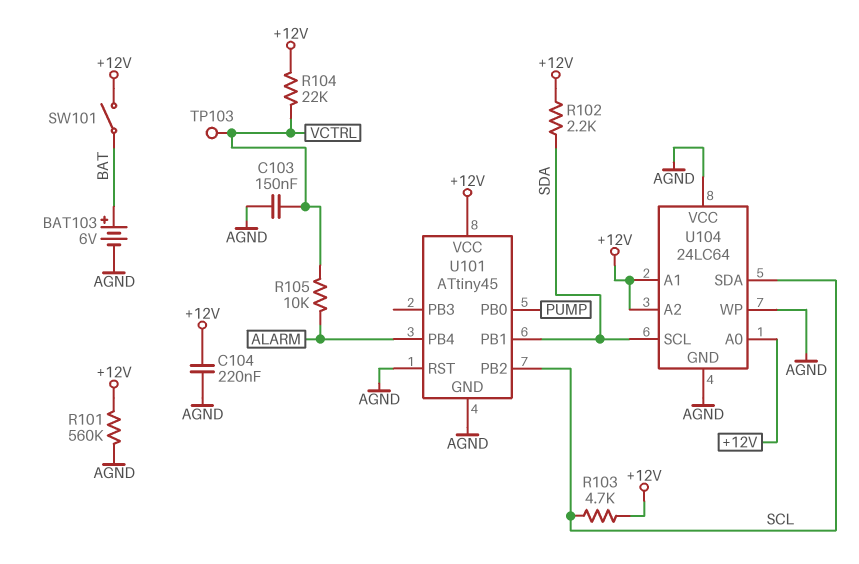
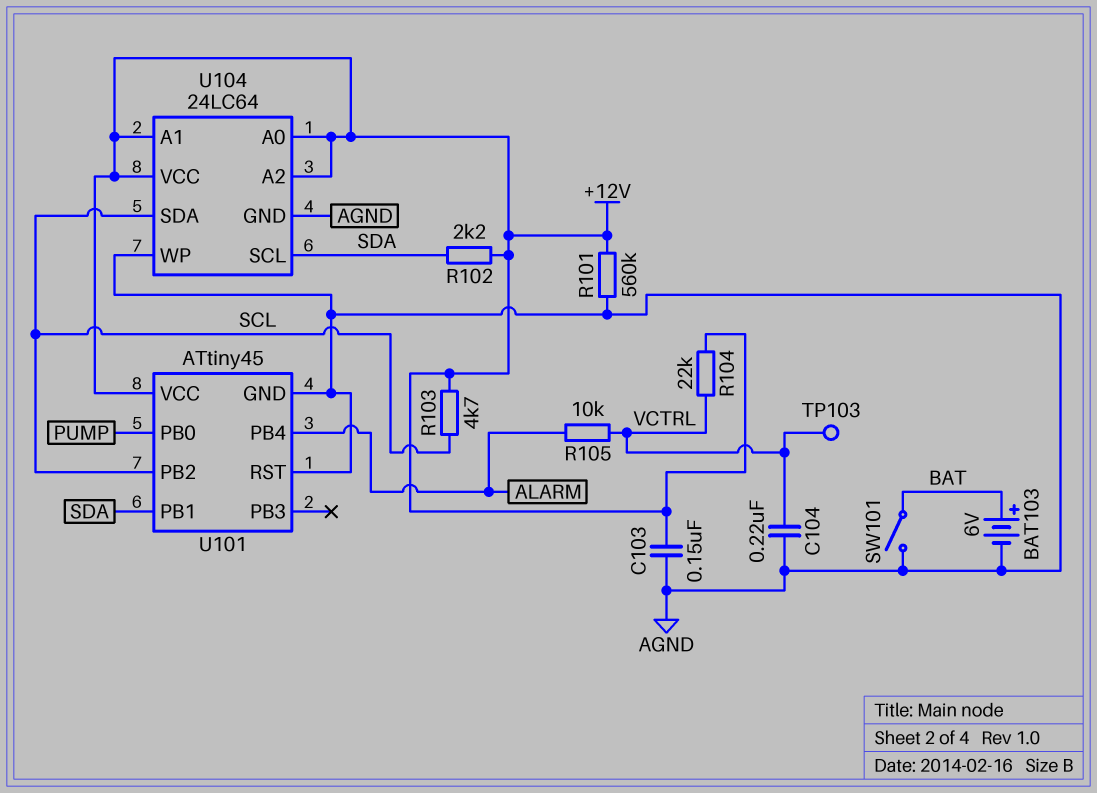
C103: 150nF (AGND, VCTRL) -> 150nF (+12V, AGND)
C104: 220nF (+12V, AGND) -> 220nF (AGND, VCTRL)
SW101: switch (+12V, BAT) -> switch (AGND, BAT)
U104 pin VCC: AGND -> +12V

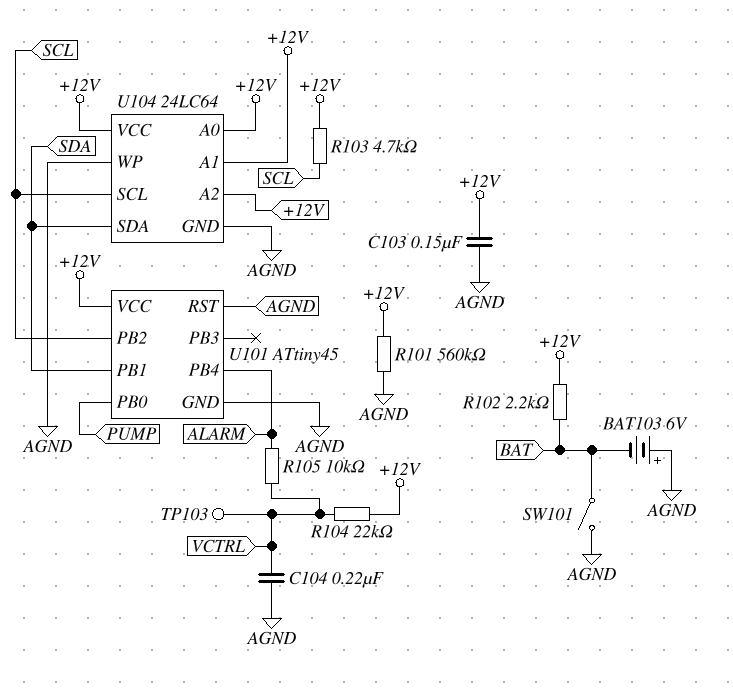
BAT103: 6V (plus BAT, minus AGND) -> 6V (plus AGND, minus BAT)
R102: 2.2k (+12V, SDA) -> 2.2k (+12V, BAT)
U104 pin SCL: SDA -> SCL
U104 pin SDA: SCL -> SDA

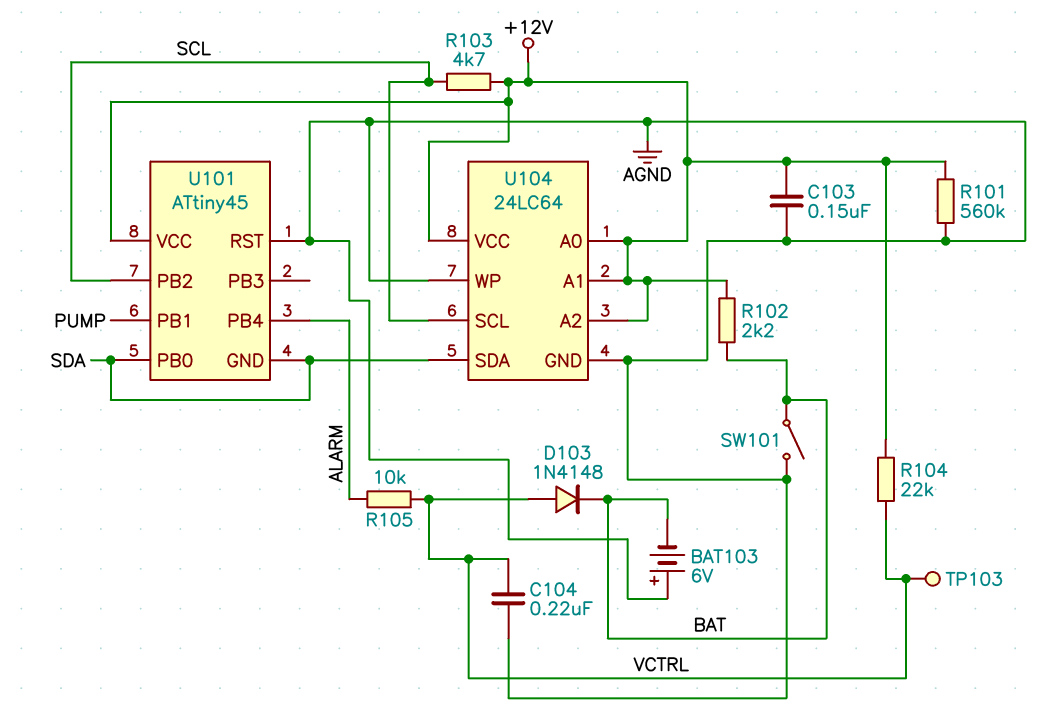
D103: none -> diode 1N4148 (A VCTRL, K BAT)
U101 pin GND: AGND -> SDA
U101 pin PB0: PUMP -> SDA
U101 pin PB1: SDA -> PUMP

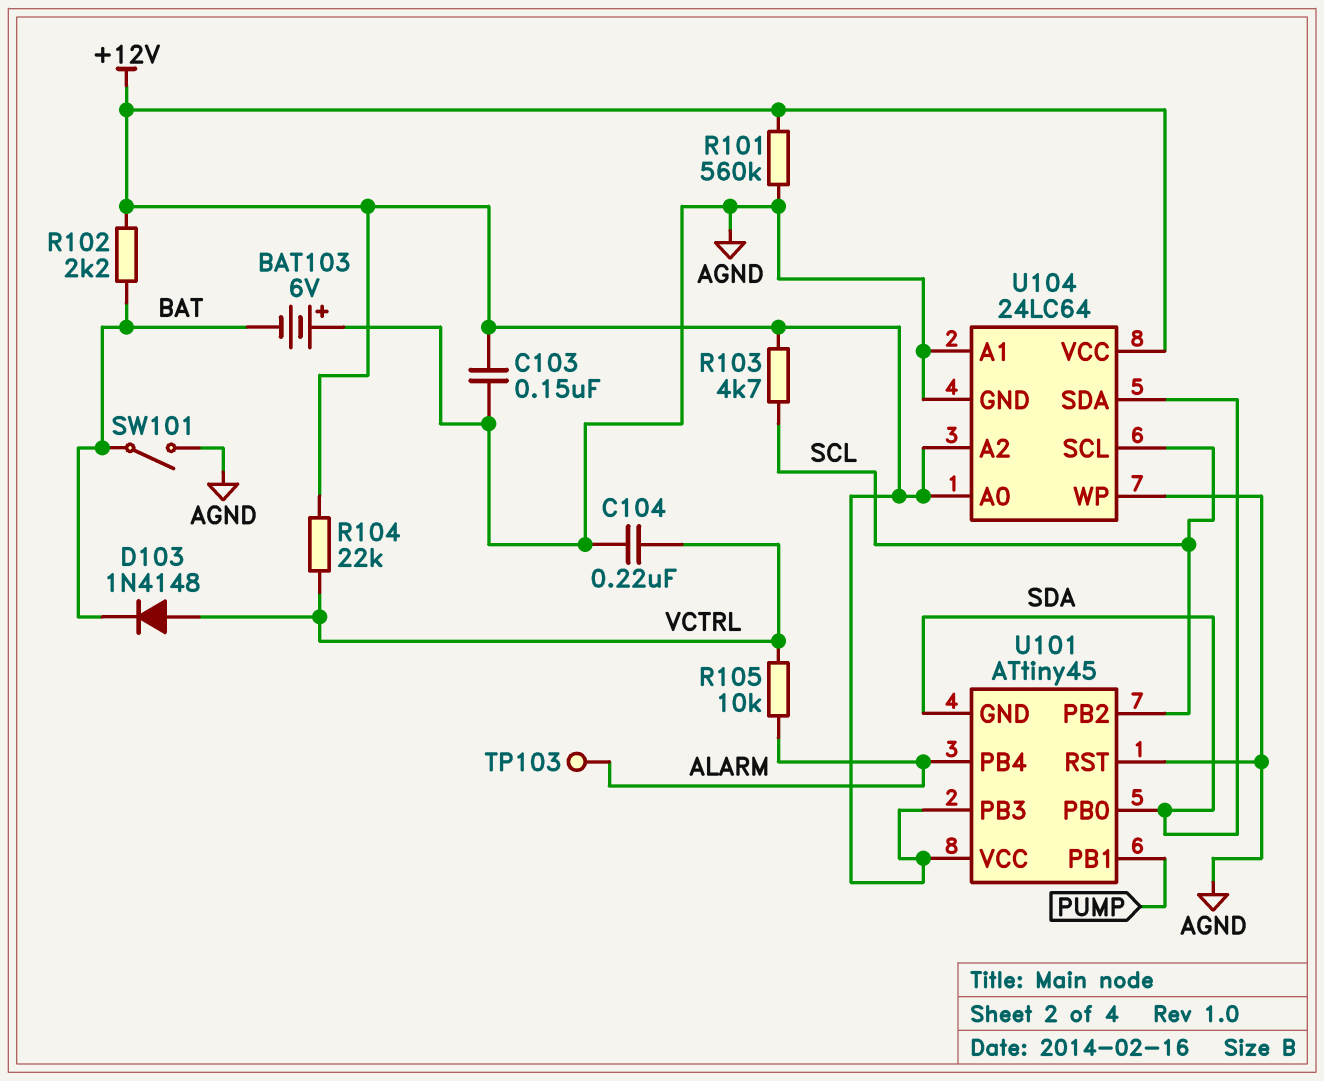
TP103: test point (VCTRL) -> test point (ALARM)
U101 pin PB3: none -> +12V
U104 pin A1: +12V -> AGND

